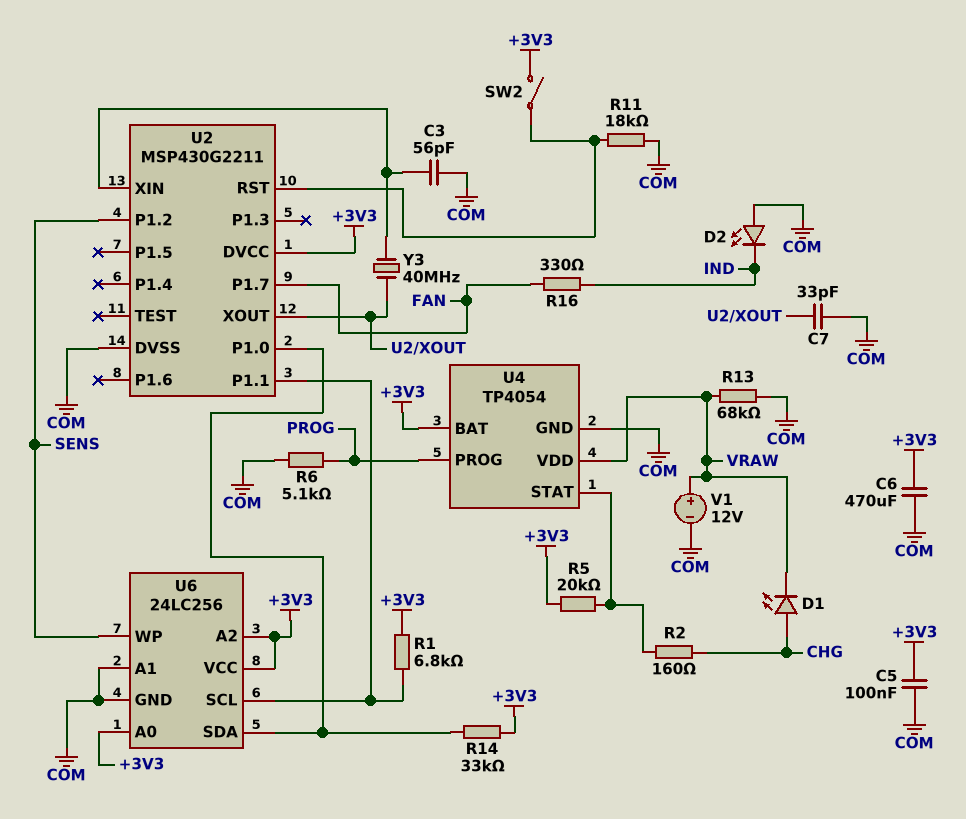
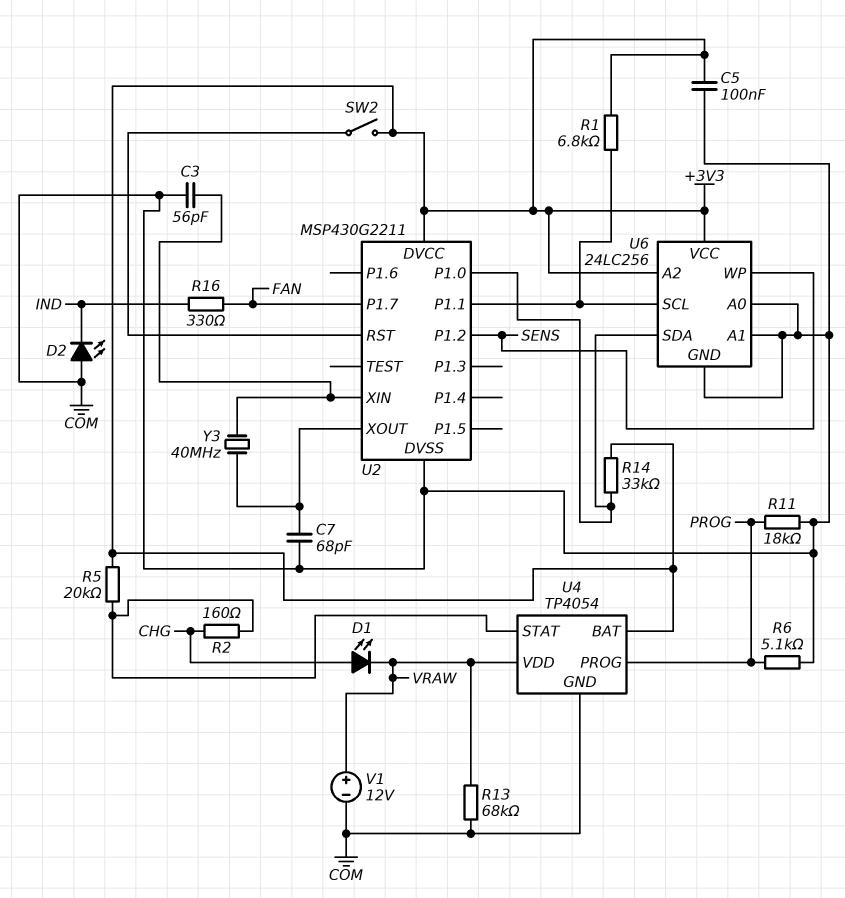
C6: 470uF (+3V3, COM) -> none
C7: 33pF (COM, U2/XOUT) -> 68pF (COM, U2/XOUT)
R11: 18k (COM, U2/RST) -> 18k (COM, PROG)
U6 pin A0: +3V3 -> COM

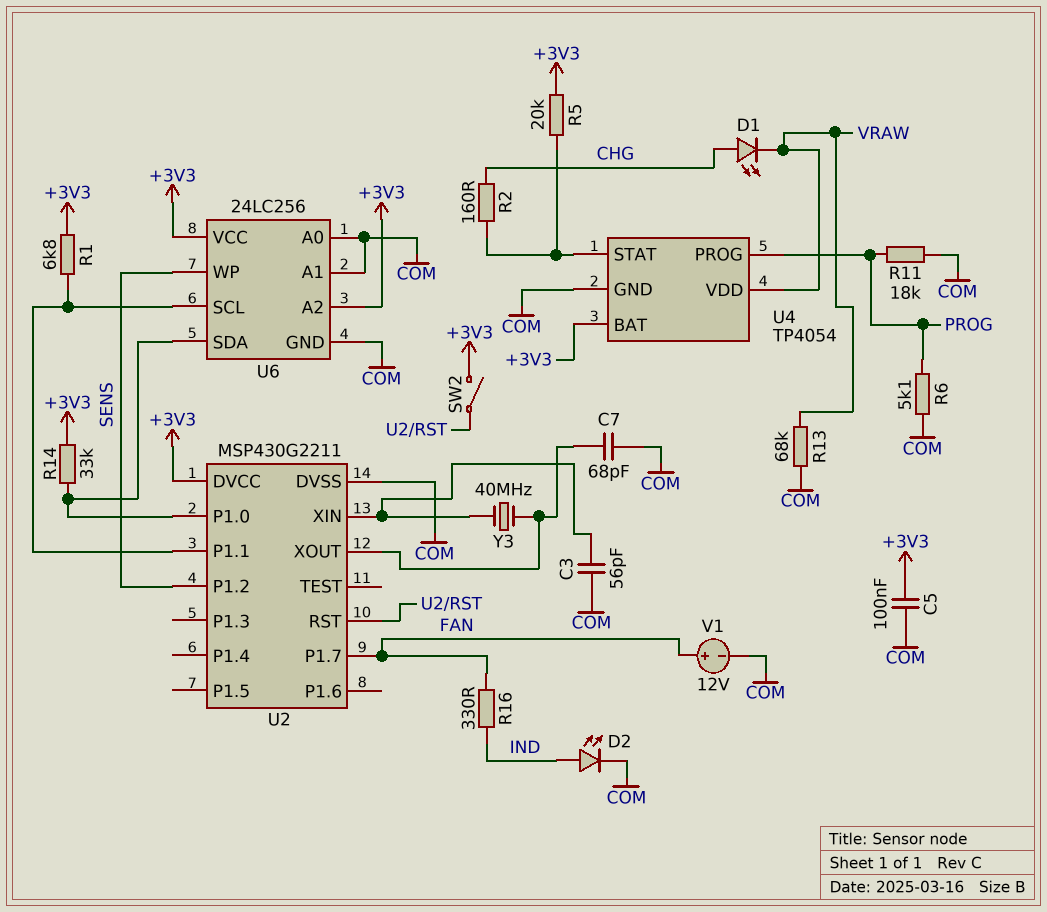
D2: LED (A COM, K IND) -> LED (A IND, K COM)
V1: 12V (plus VRAW, minus COM) -> 12V (plus FAN, minus COM)

